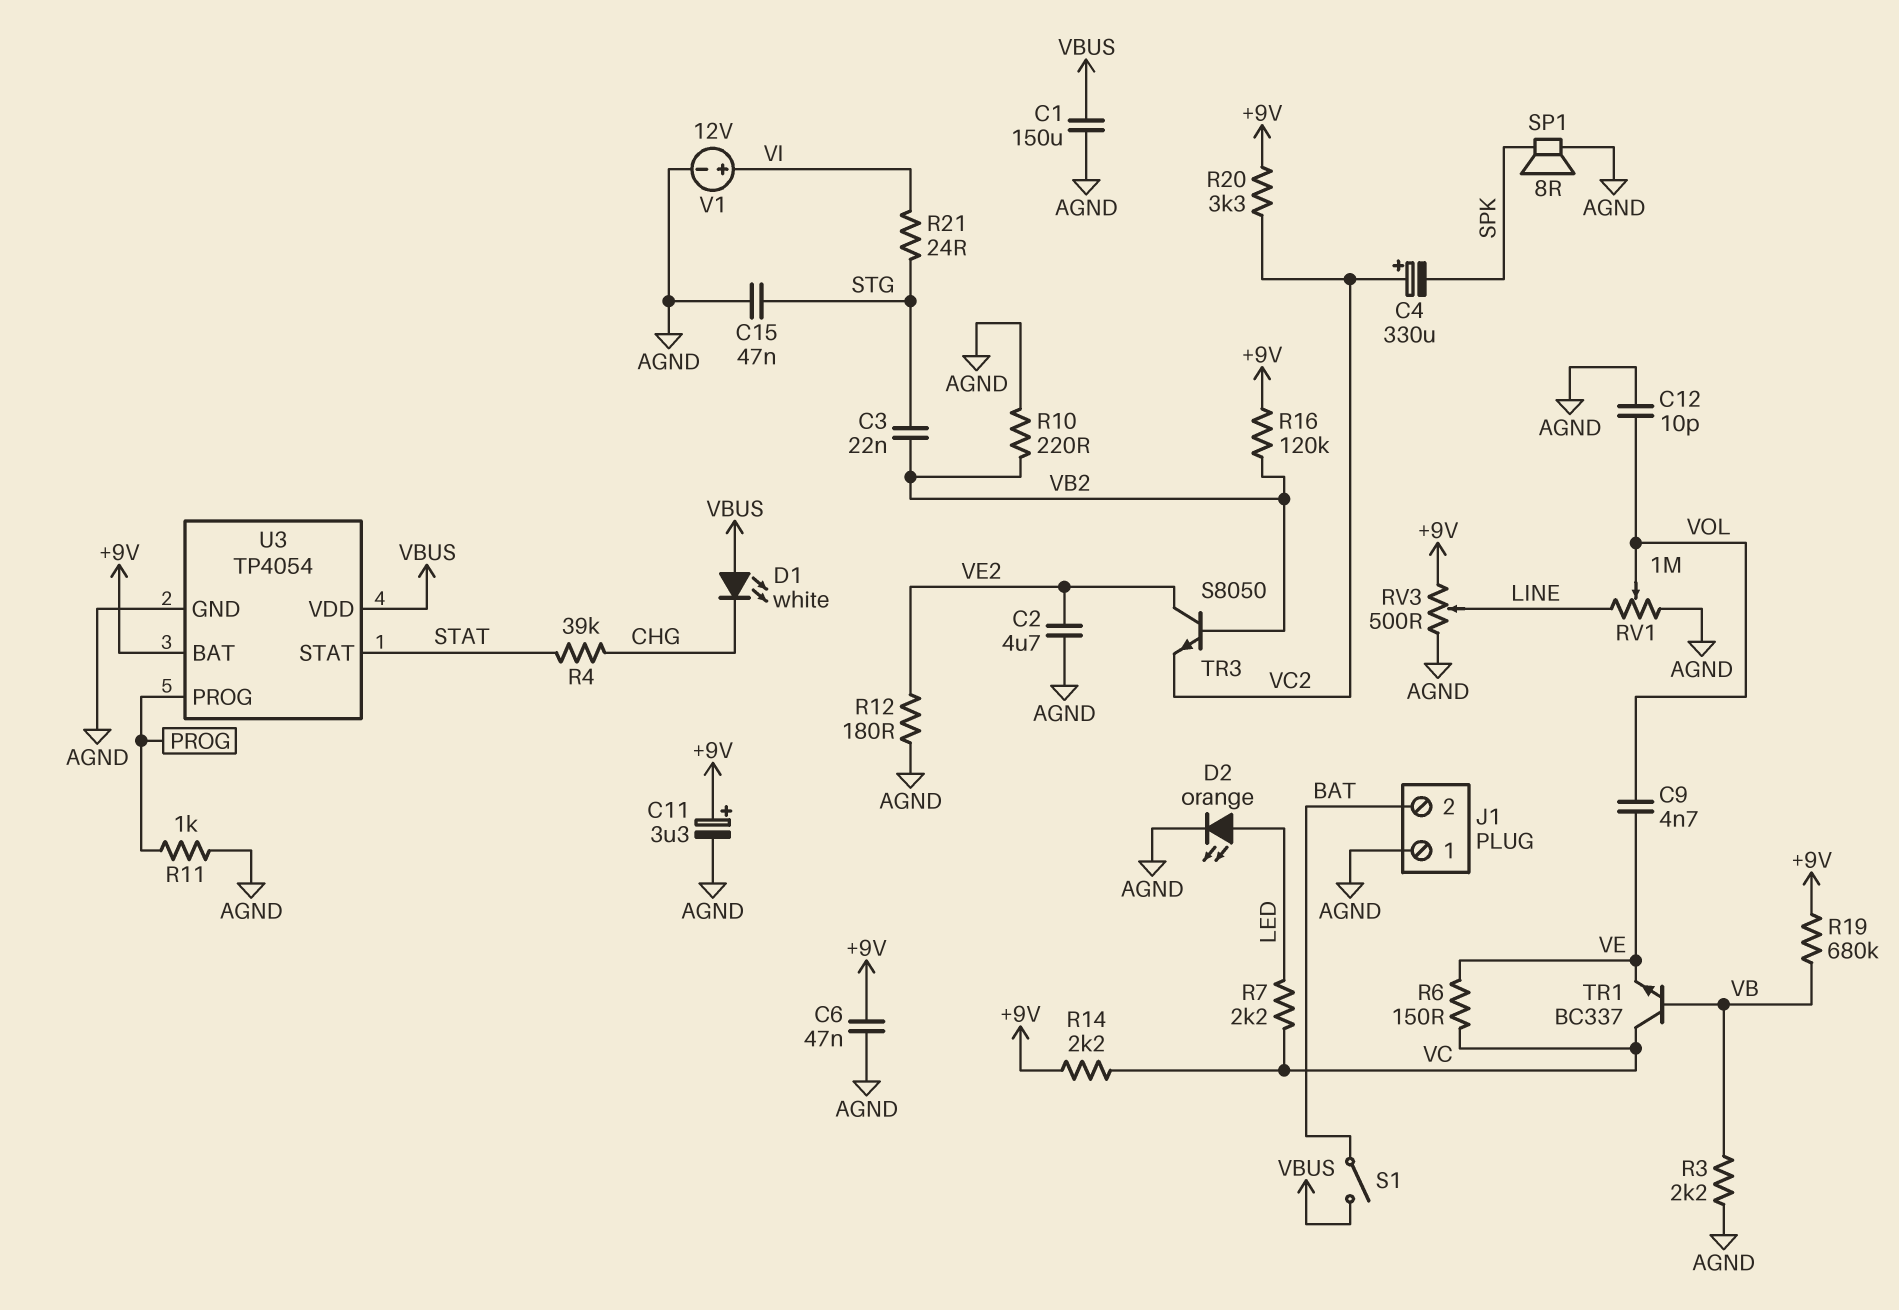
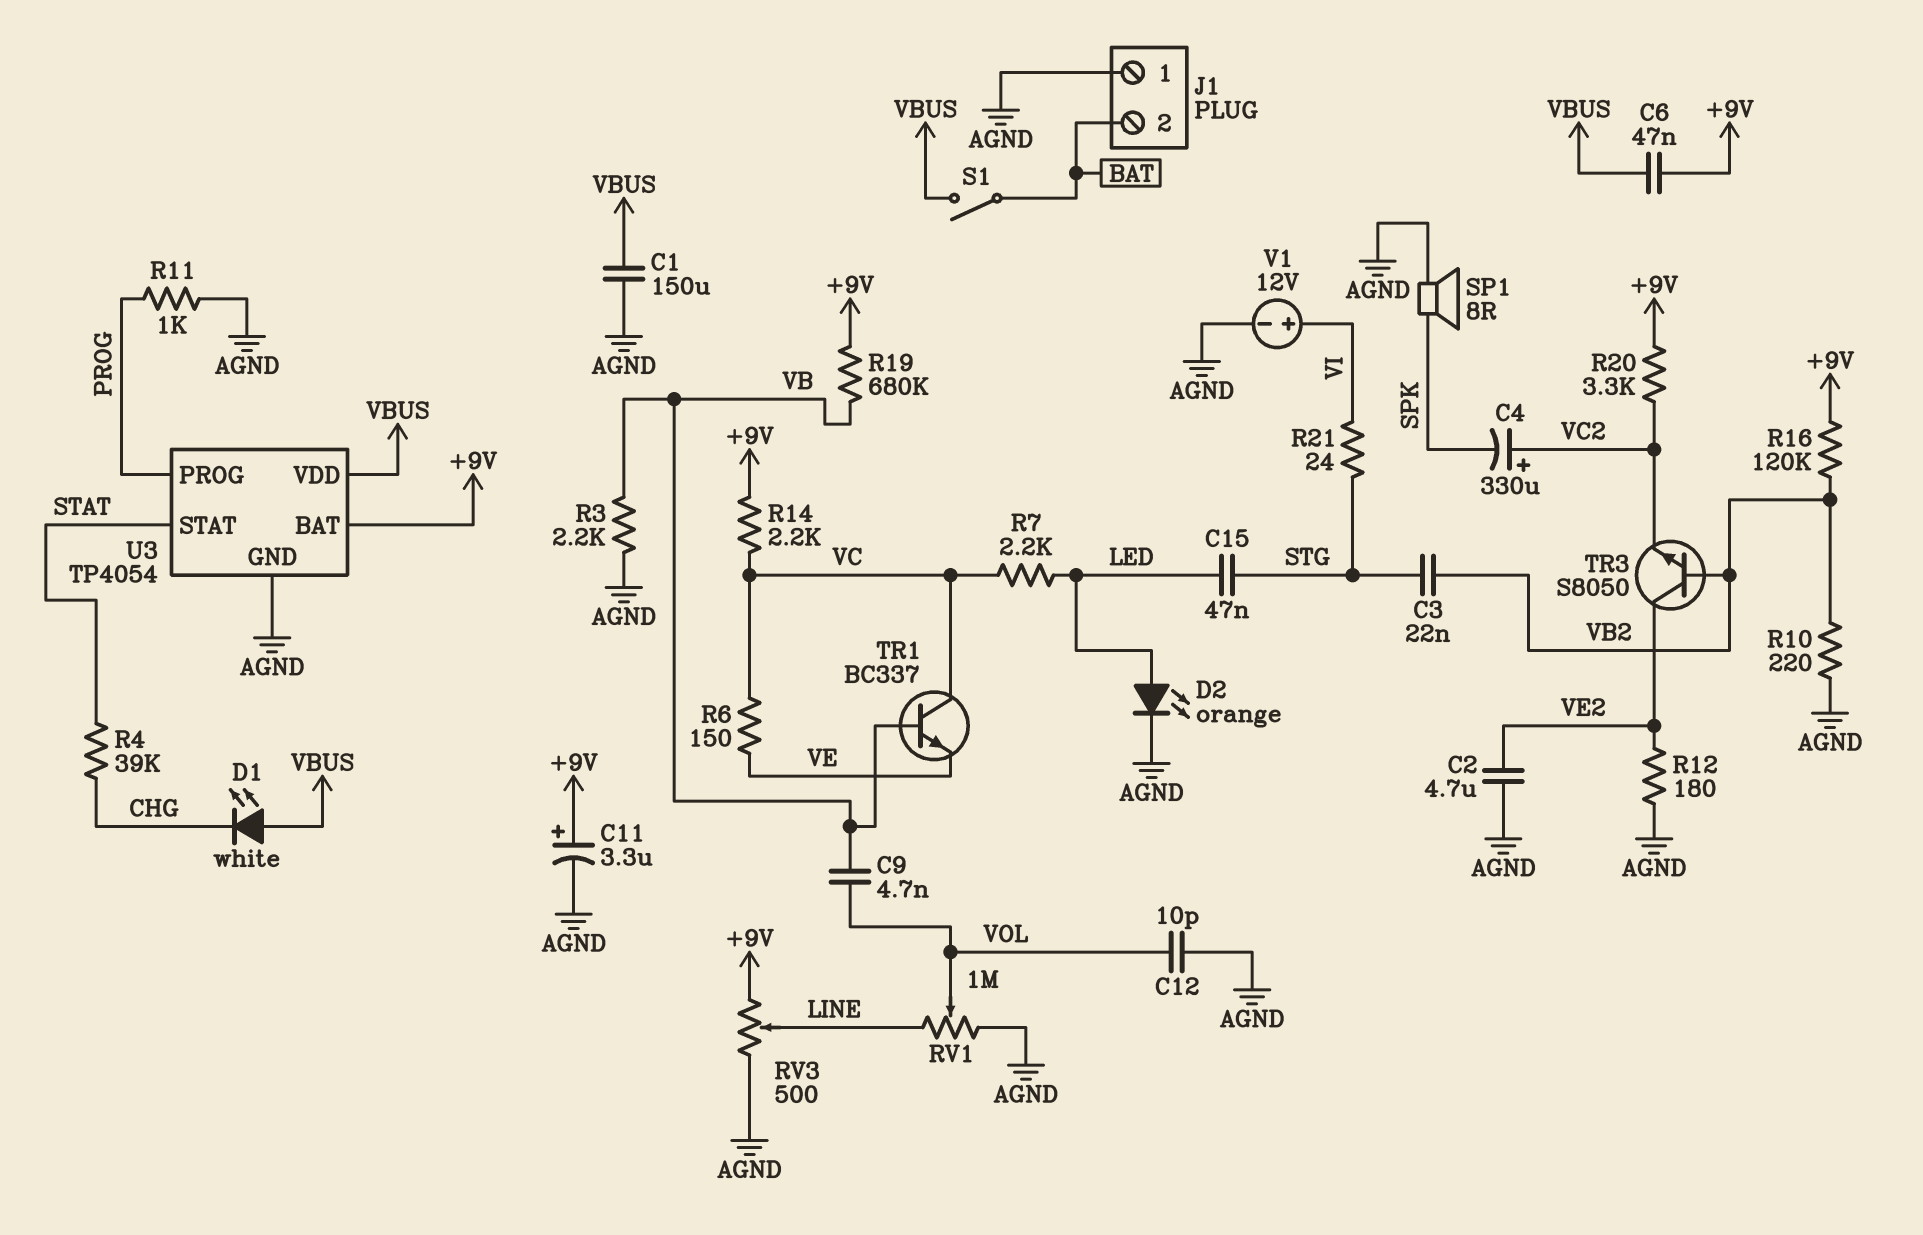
C6: 47nF (+9V, AGND) -> 47nF (+9V, VBUS)
C9: 4.7nF (VE, VOL) -> 4.7nF (VB, VOL)
C15: 47nF (AGND, STG) -> 47nF (LED, STG)

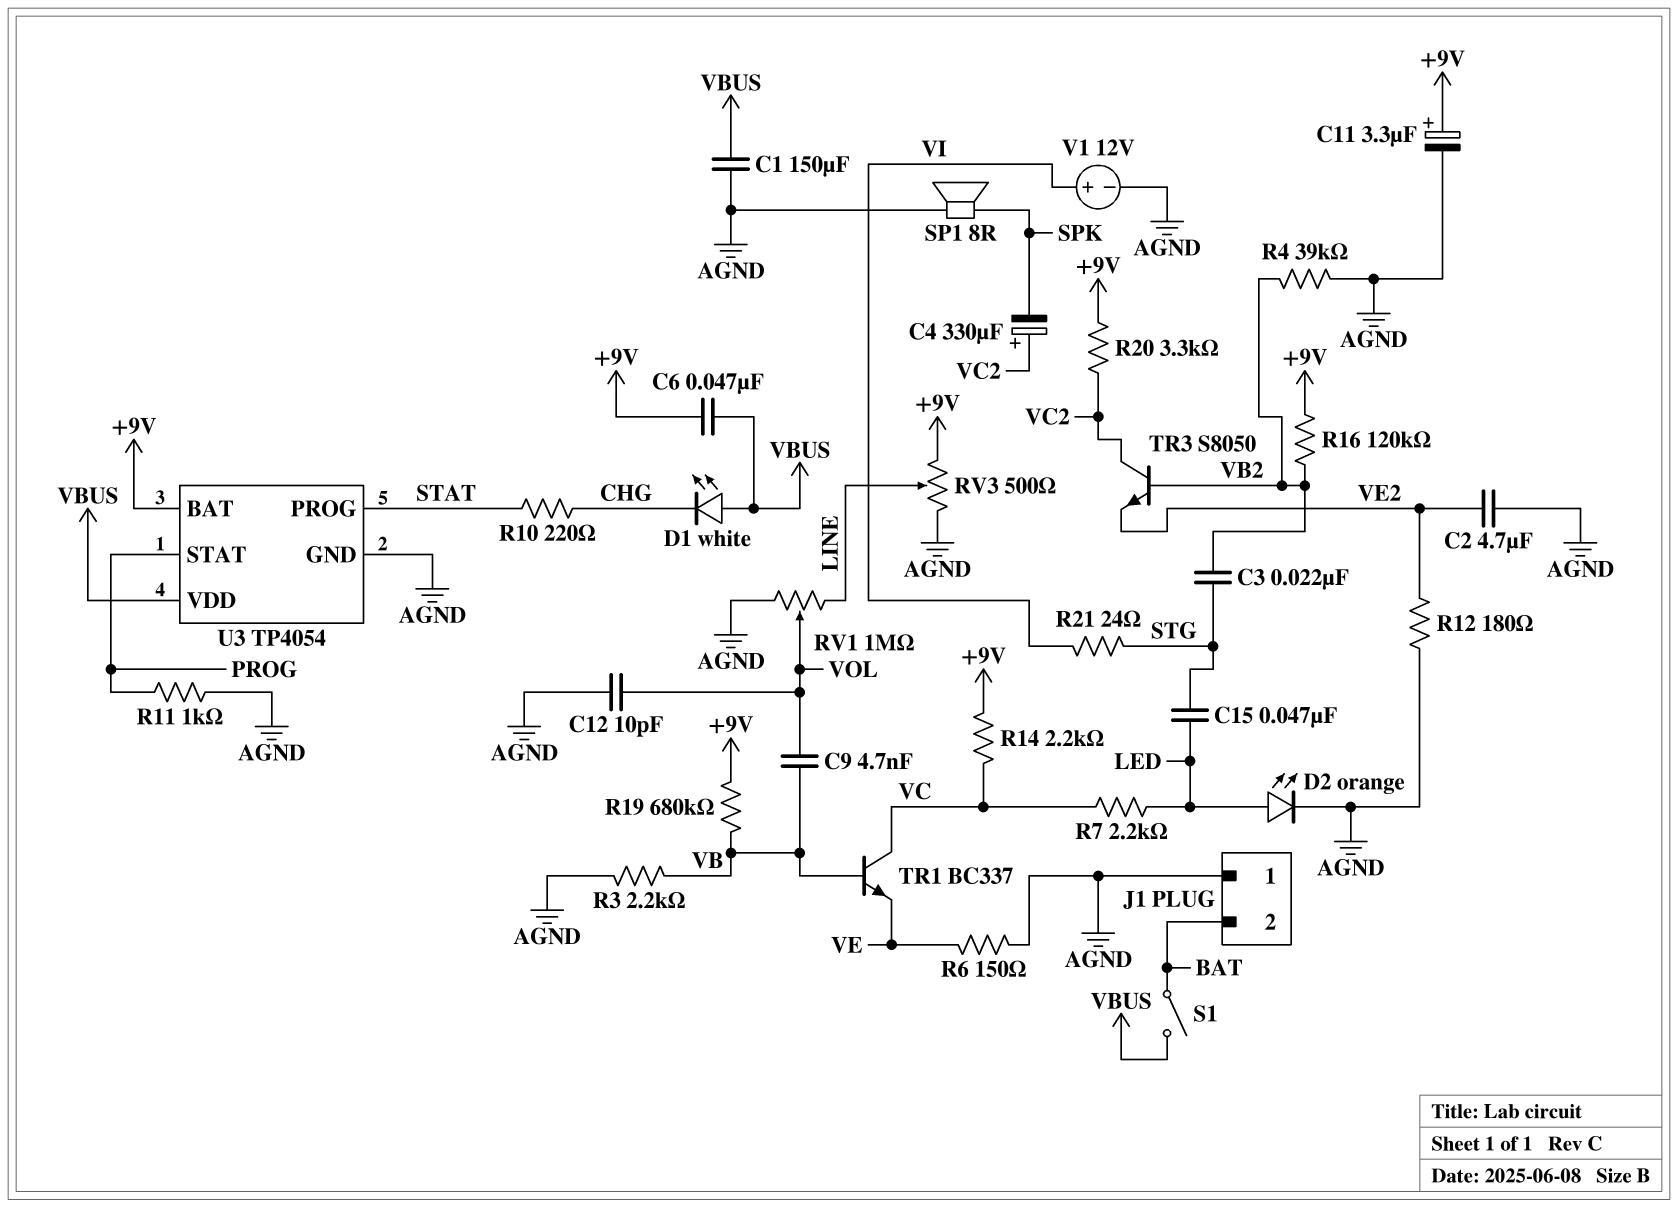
R4: 39k (CHG, STAT) -> 39k (AGND, VB2)
R6: 150 (VC, VE) -> 150 (AGND, VE)
R10: 220 (AGND, VB2) -> 220 (CHG, STAT)
TR3: NPN S8050 (B VB2, C VE2, E VC2) -> NPN S8050 (B VB2, C VC2, E VE2)
U3 pin PROG: PROG -> STAT
U3 pin STAT: STAT -> PROG

